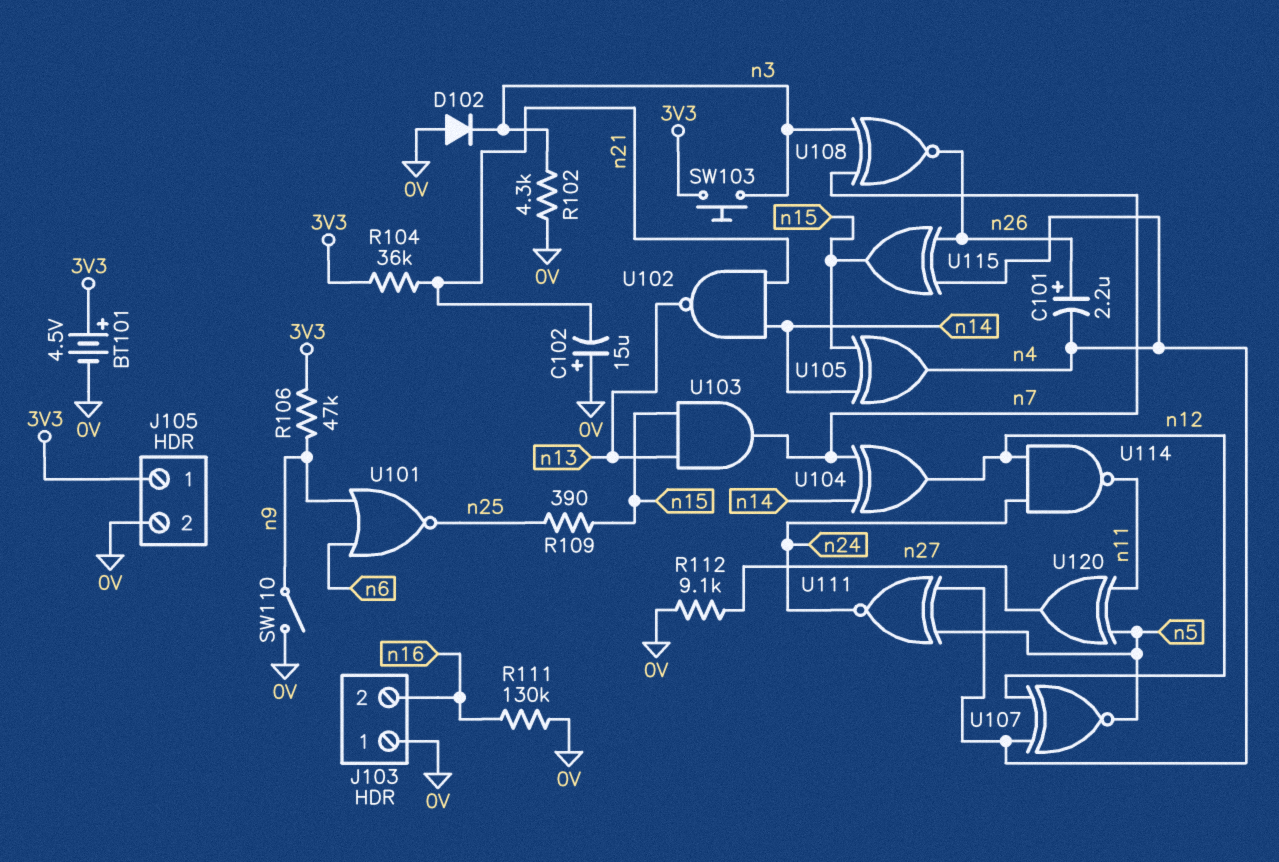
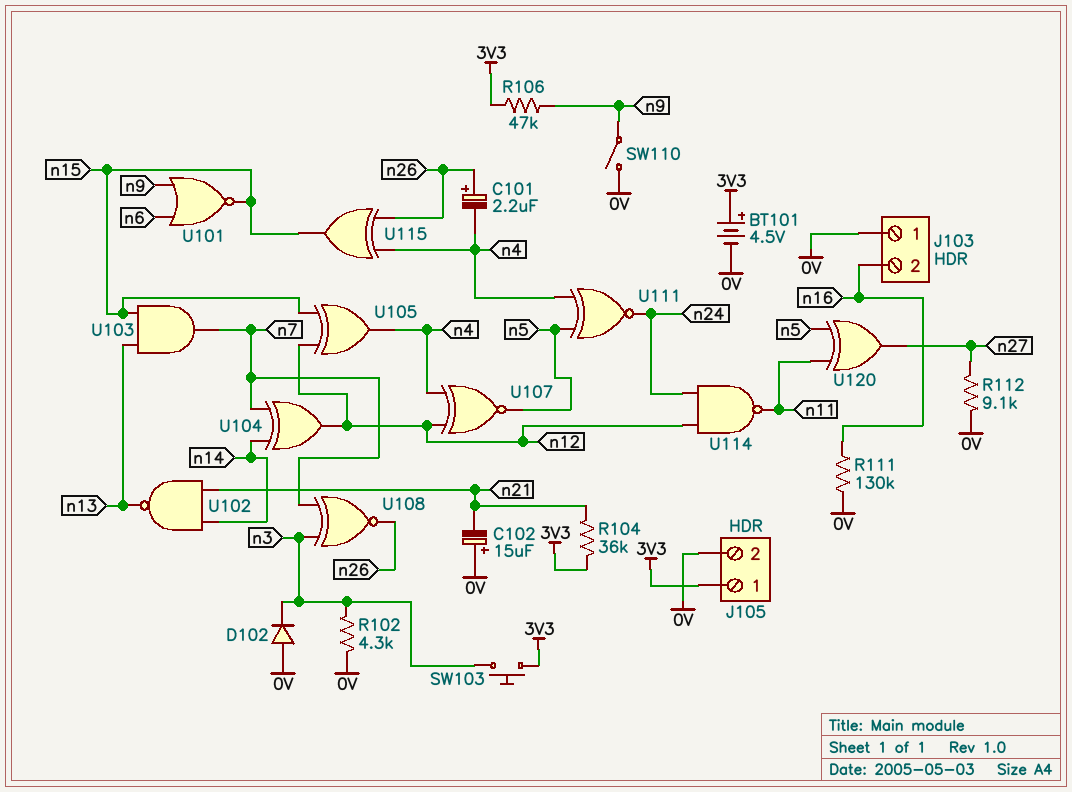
R109: 390 (n15, n25) -> none
U101: NOR (in n6, in n9, out n25) -> NOR (in n6, in n9, out n15)
U105: XOR (in n14, in n15, out n4) -> XOR (in n12, in n15, out n4)

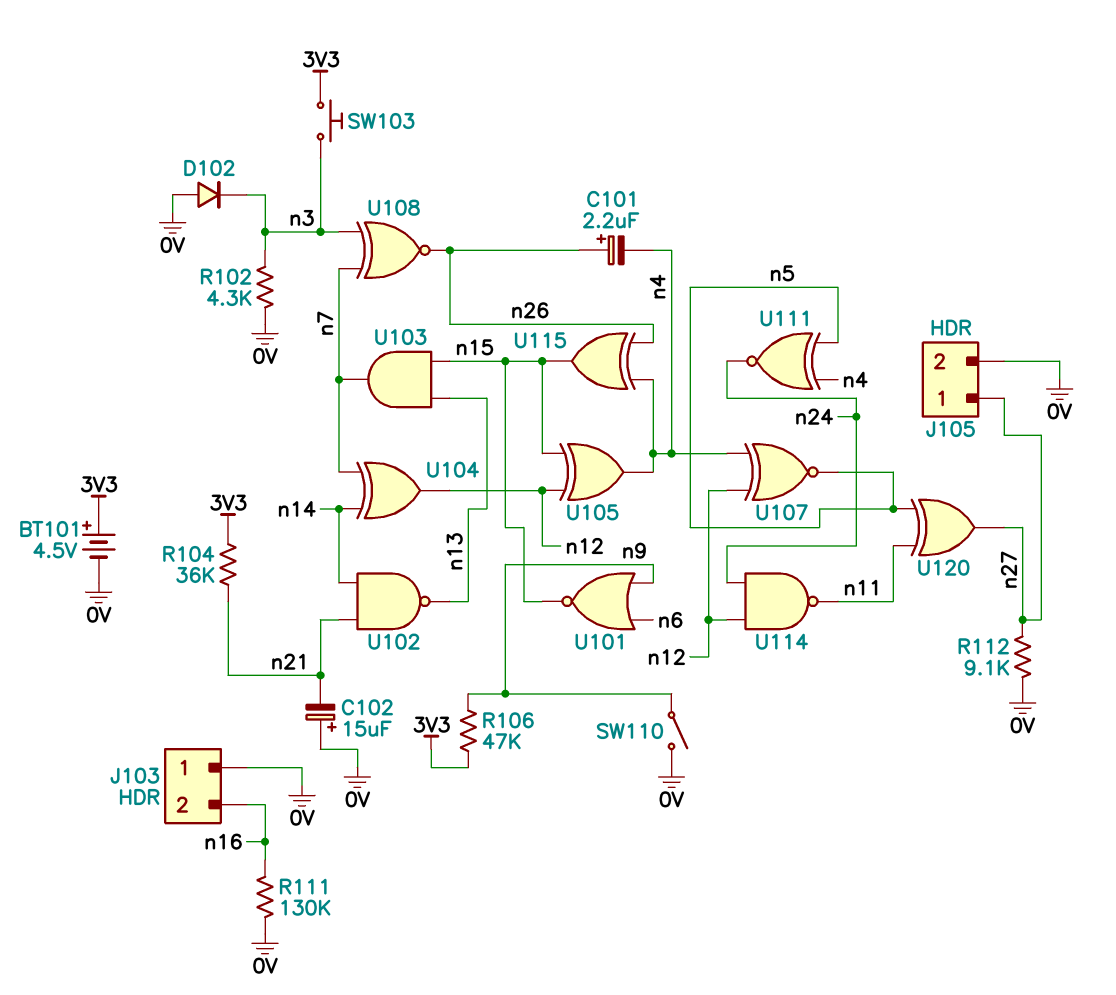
J105 pin 1: 3V3 -> n27

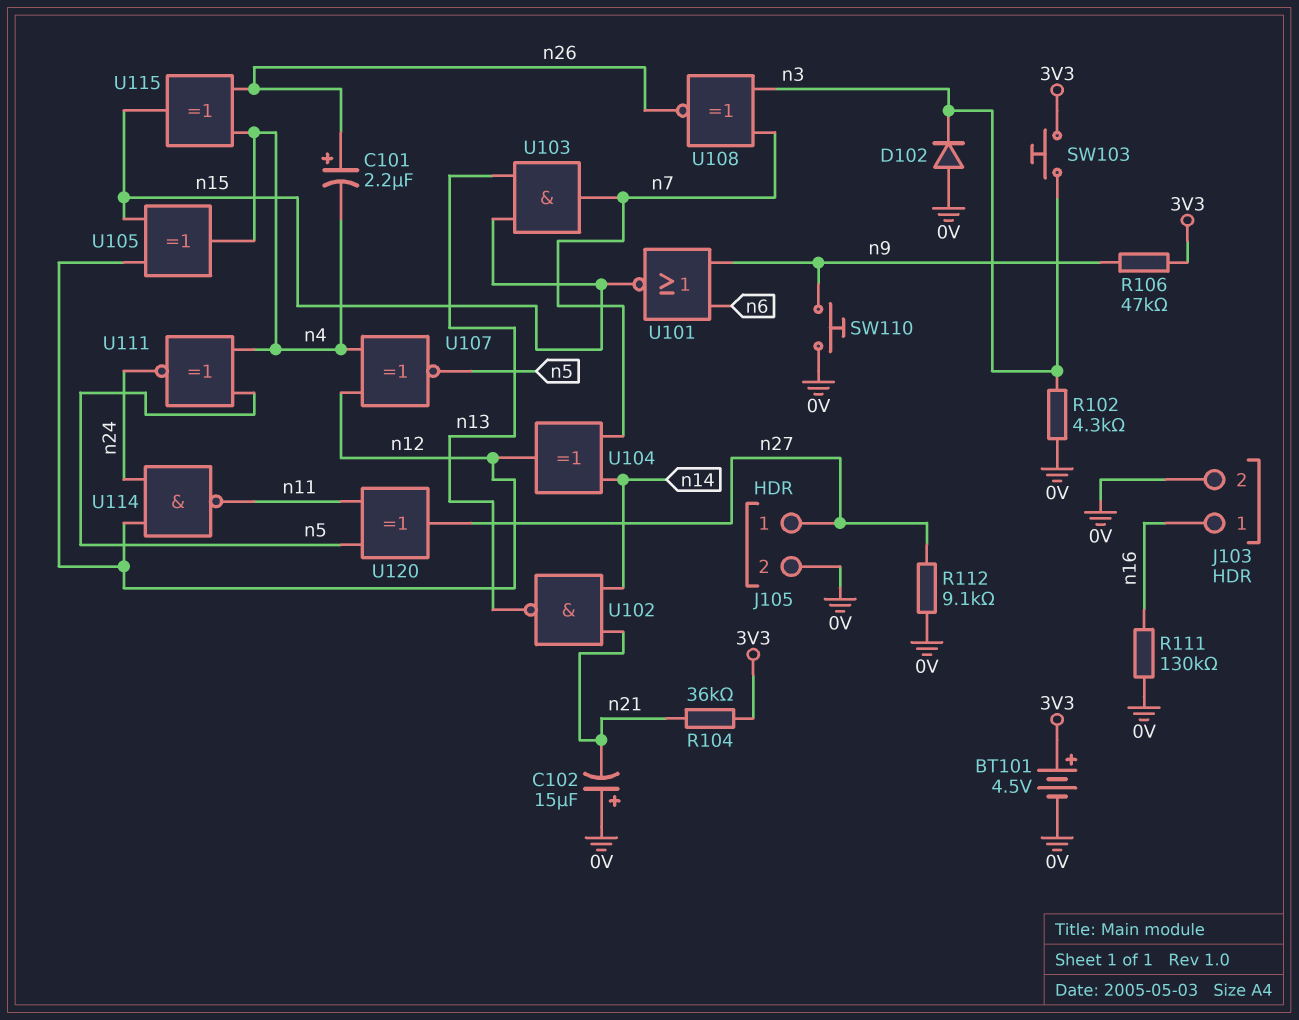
J103 pin 1: 0V -> n16
J103 pin 2: n16 -> 0V
SW110: switch (0V, n9) -> button (0V, n9)

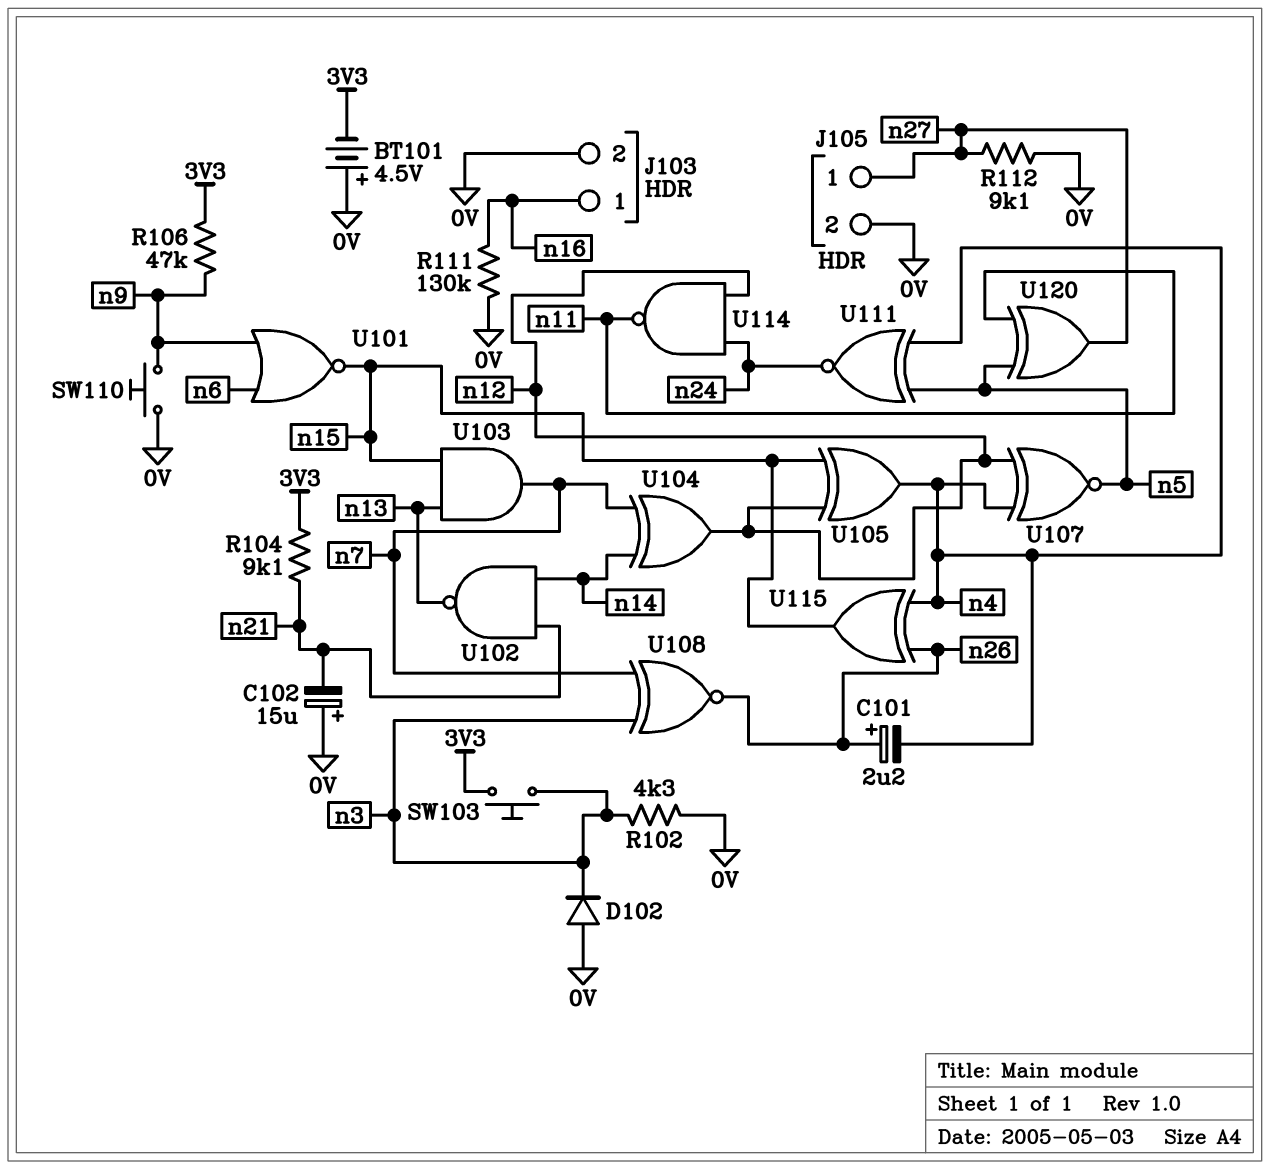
BT101: 4.5V (plus 3V3, minus 0V) -> 4.5V (plus 0V, minus 3V3)
R104: 36k (3V3, n21) -> 9.1k (3V3, n21)

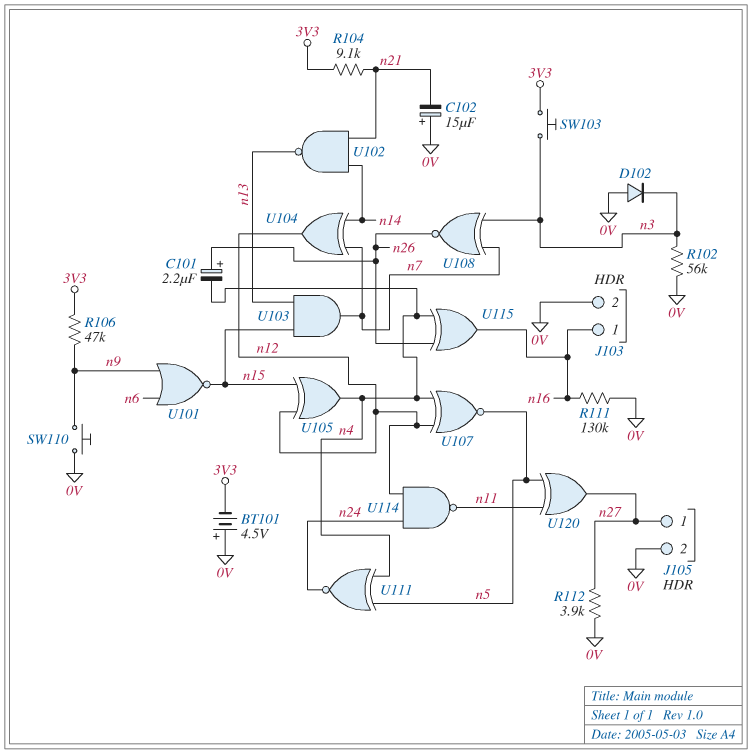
R102: 4.3k (0V, n3) -> 56k (0V, n3)
R112: 9.1k (0V, n27) -> 3.9k (0V, n27)
U115: XOR (in n4, in n26, out n15) -> XOR (in n4, in n26, out n16)

